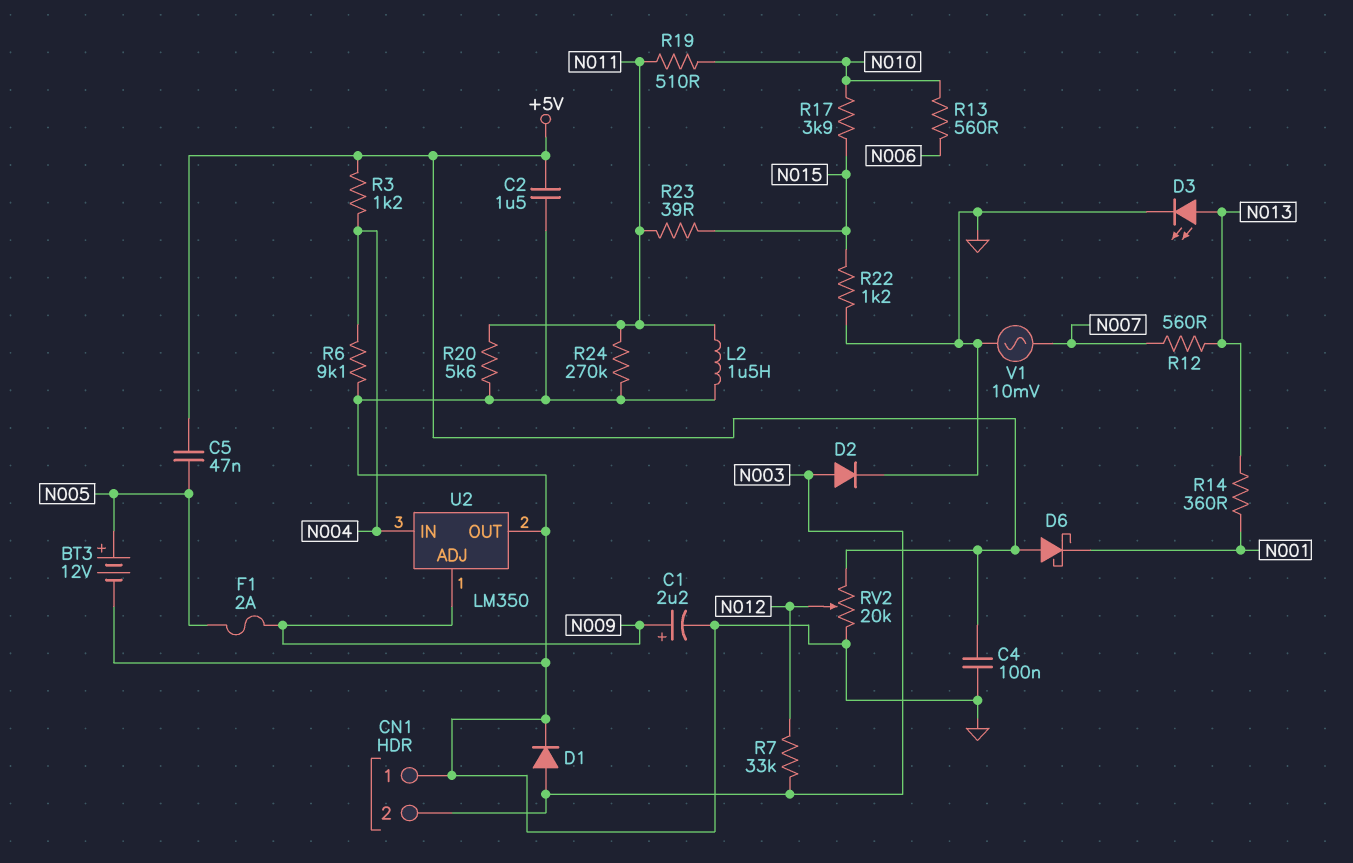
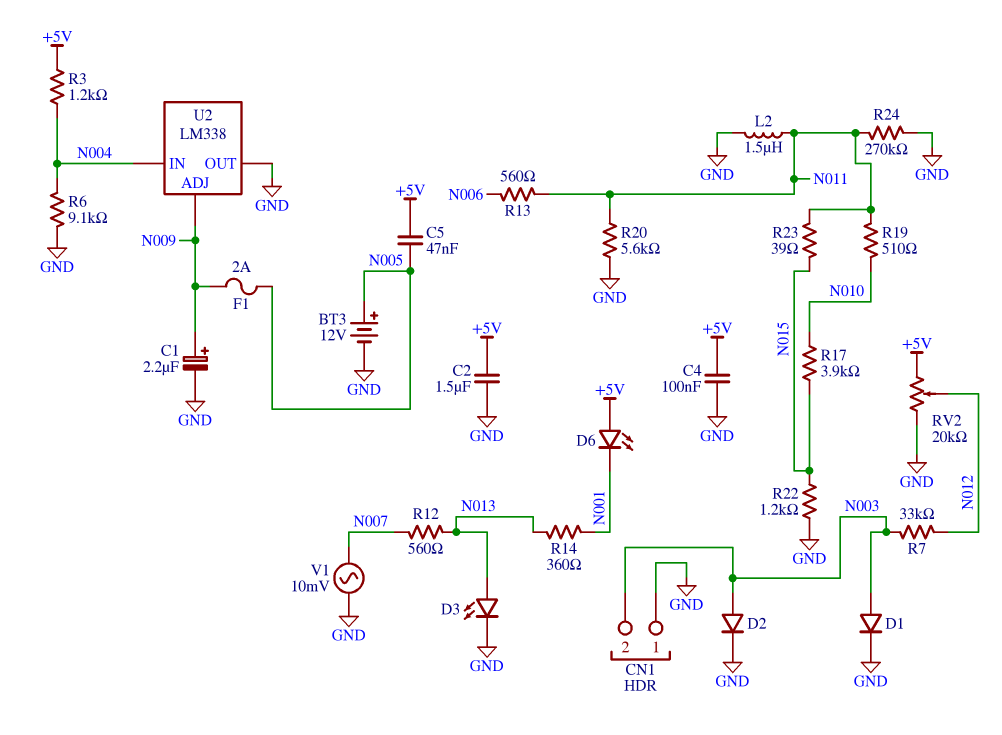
D6: schottky (A +5V, K N001) -> LED (A +5V, K N001)
R13: 560 (N006, N010) -> 560 (N006, N011)
U2: LM350 -> LM338

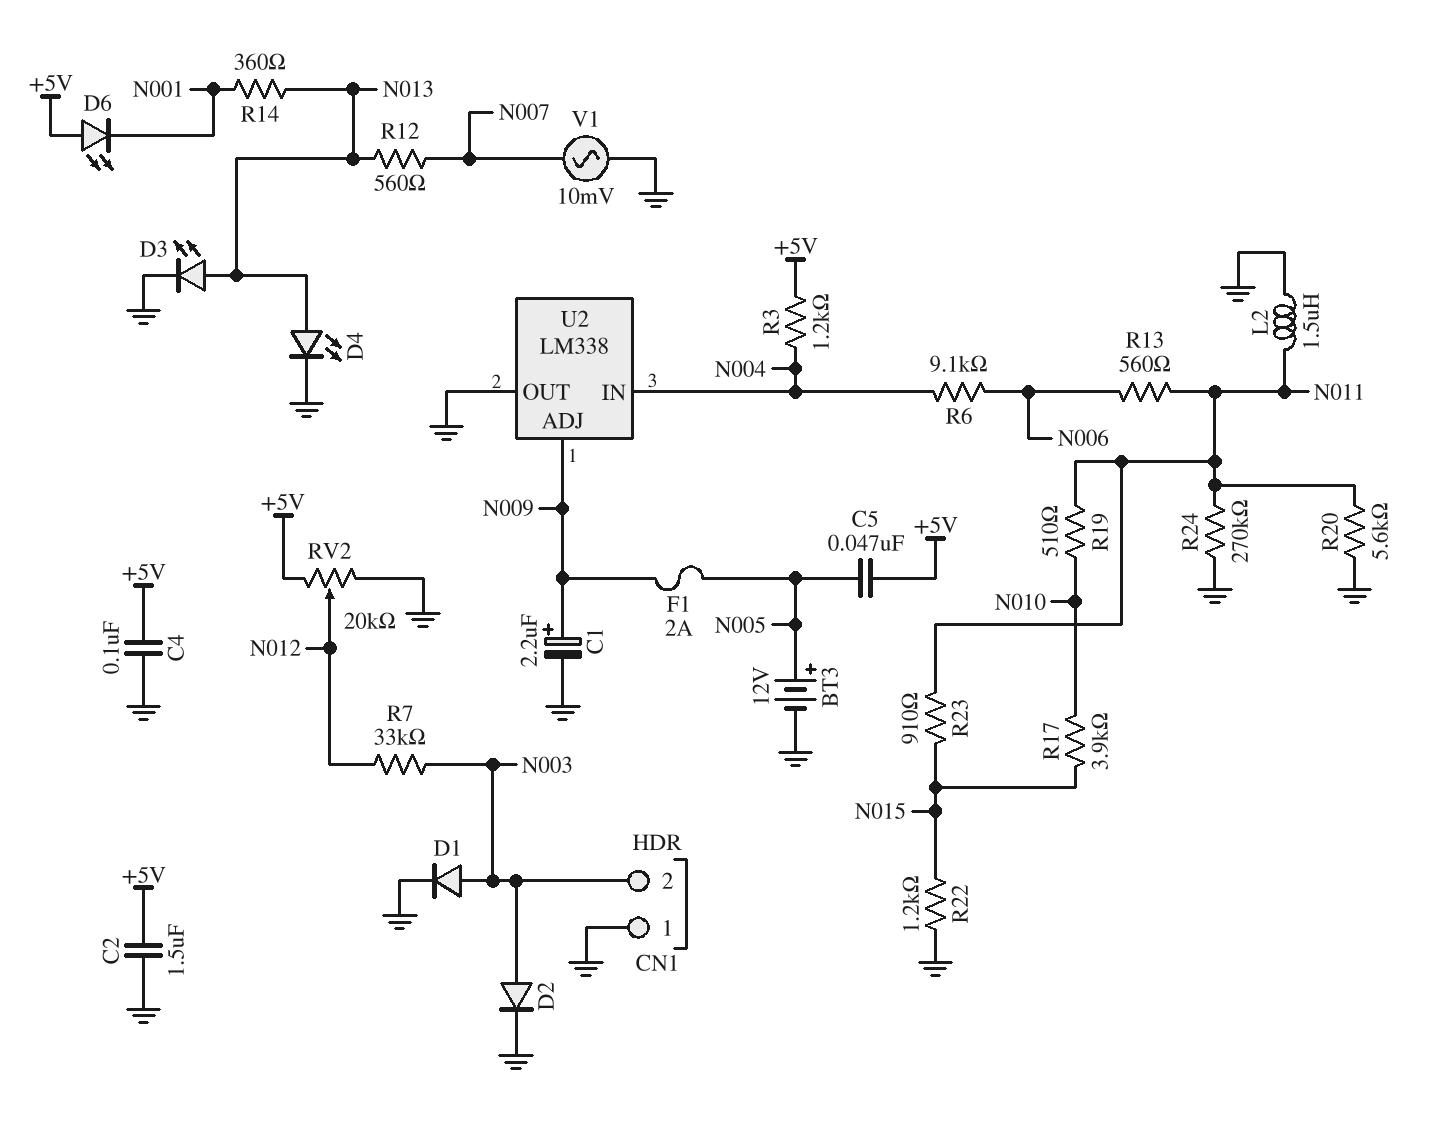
D4: none -> LED (A N013, K GND)
R6: 9.1k (GND, N004) -> 9.1k (N004, N006)
R23: 39 (N011, N015) -> 910 (N011, N015)

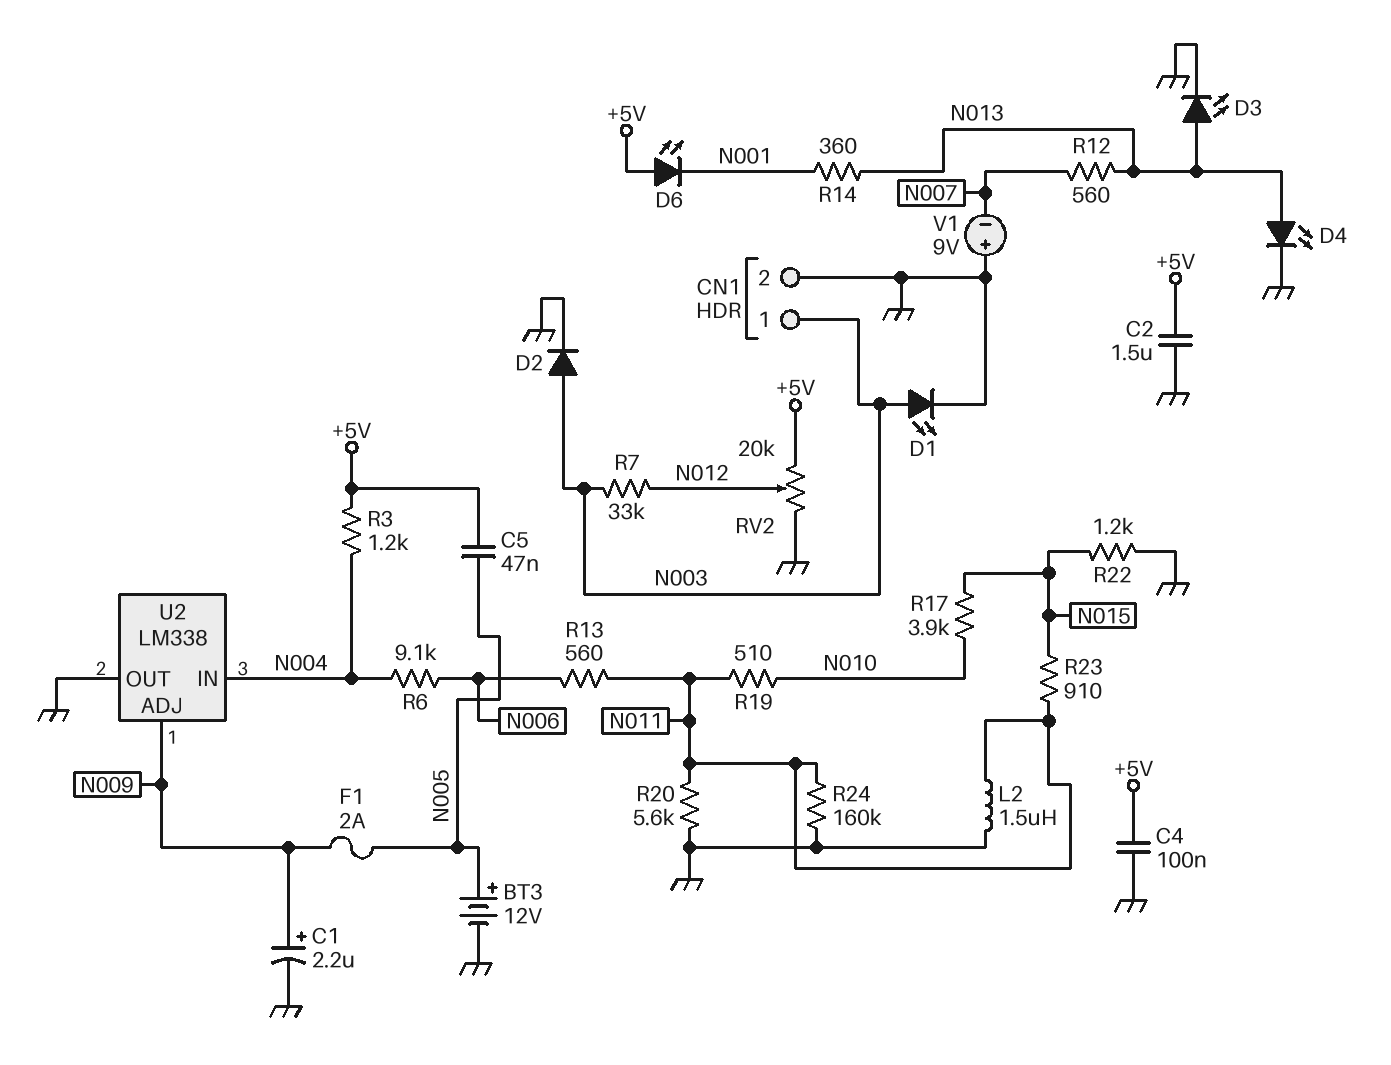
CN1 pin 1: GND -> N003
CN1 pin 2: N003 -> GND
D1: diode (A N003, K GND) -> LED (A N003, K GND)
R24: 270k (GND, N011) -> 160k (GND, N011)
V1: AC 10mV (GND, N007) -> 9V (plus GND, minus N007)

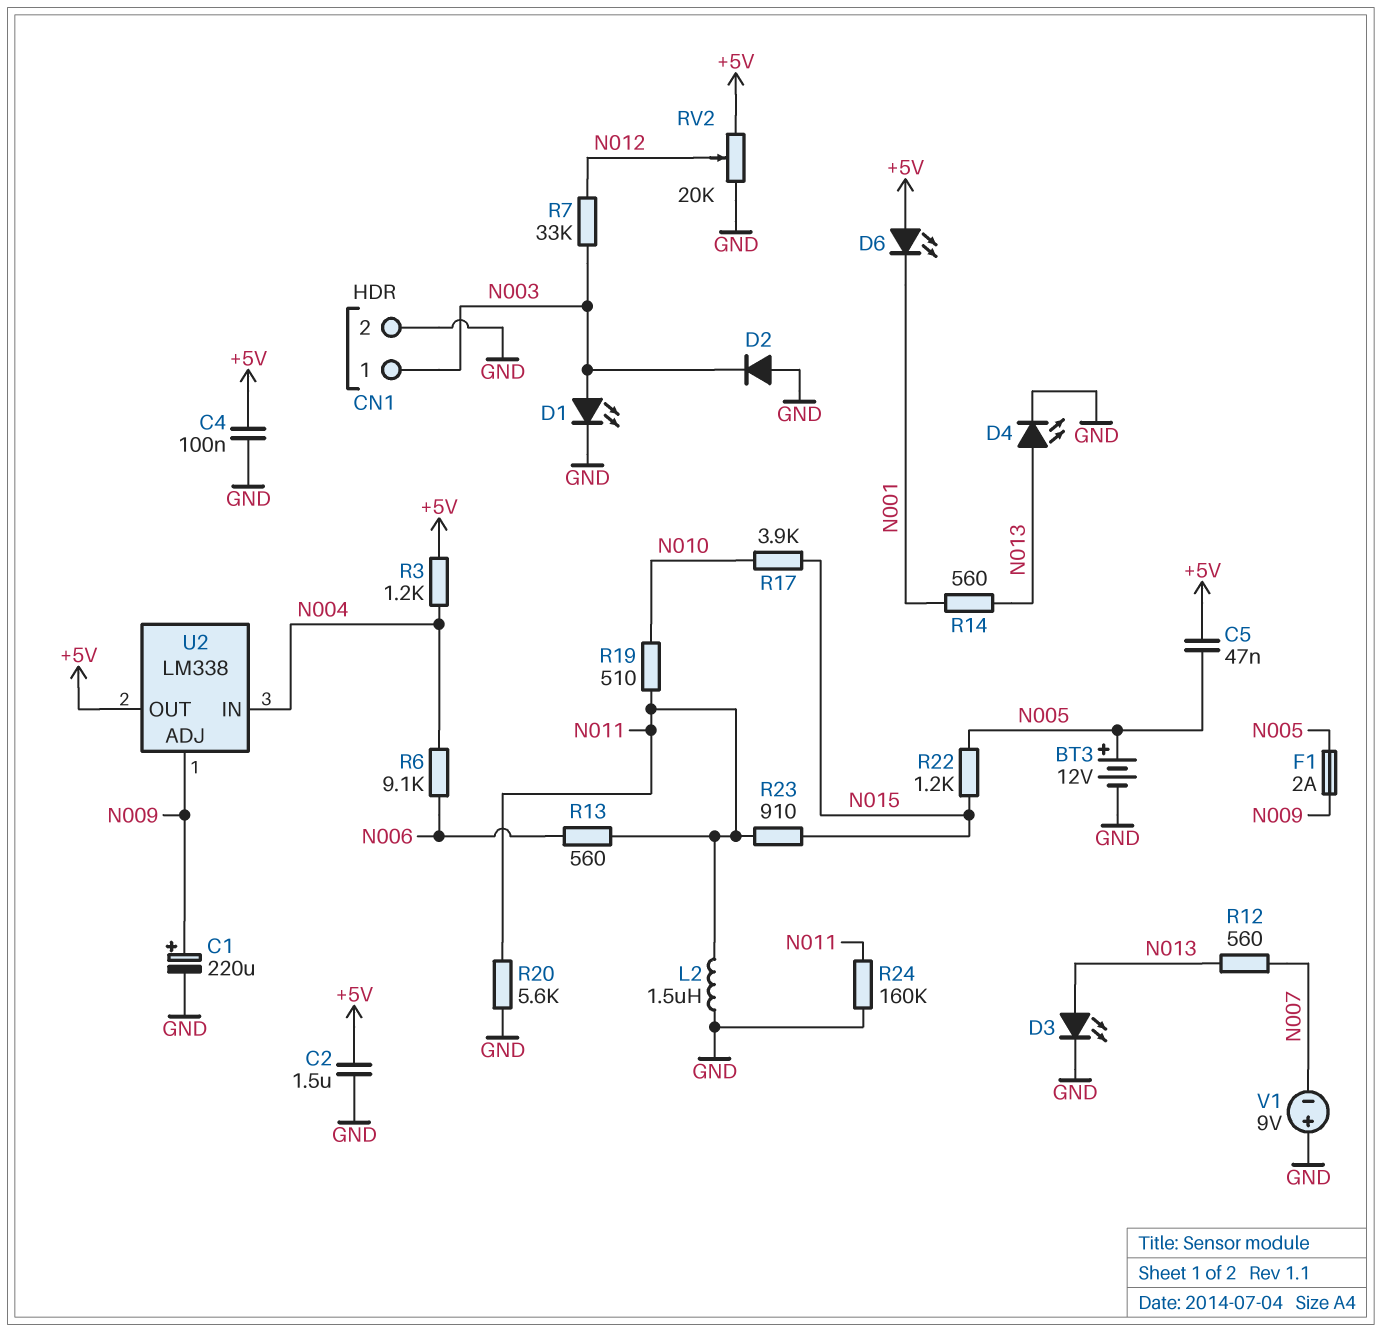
C1: 2.2uF (plus N009, minus GND) -> 220uF (plus N009, minus GND)
D2: diode (A N003, K GND) -> diode (A GND, K N003)
R14: 360 (N001, N013) -> 560 (N001, N013)
R22: 1.2k (GND, N015) -> 1.2k (N005, N015)
U2 pin OUT: GND -> +5V

